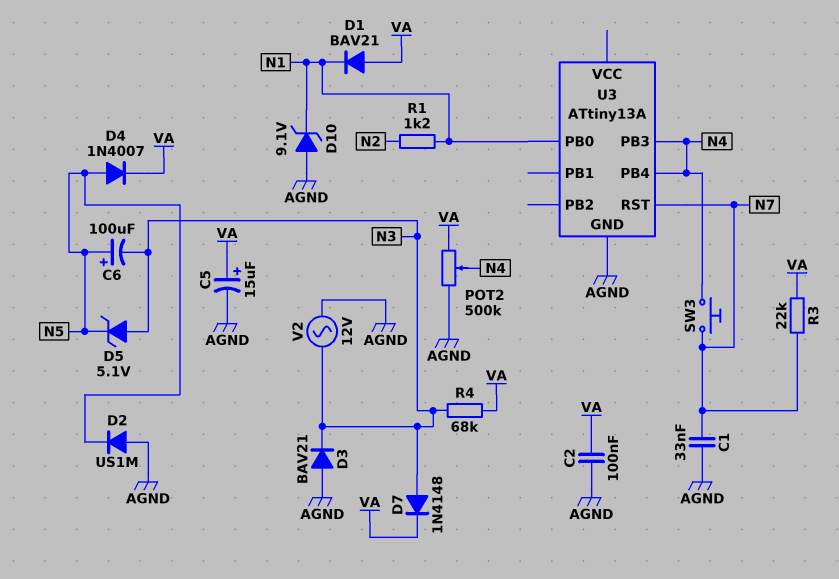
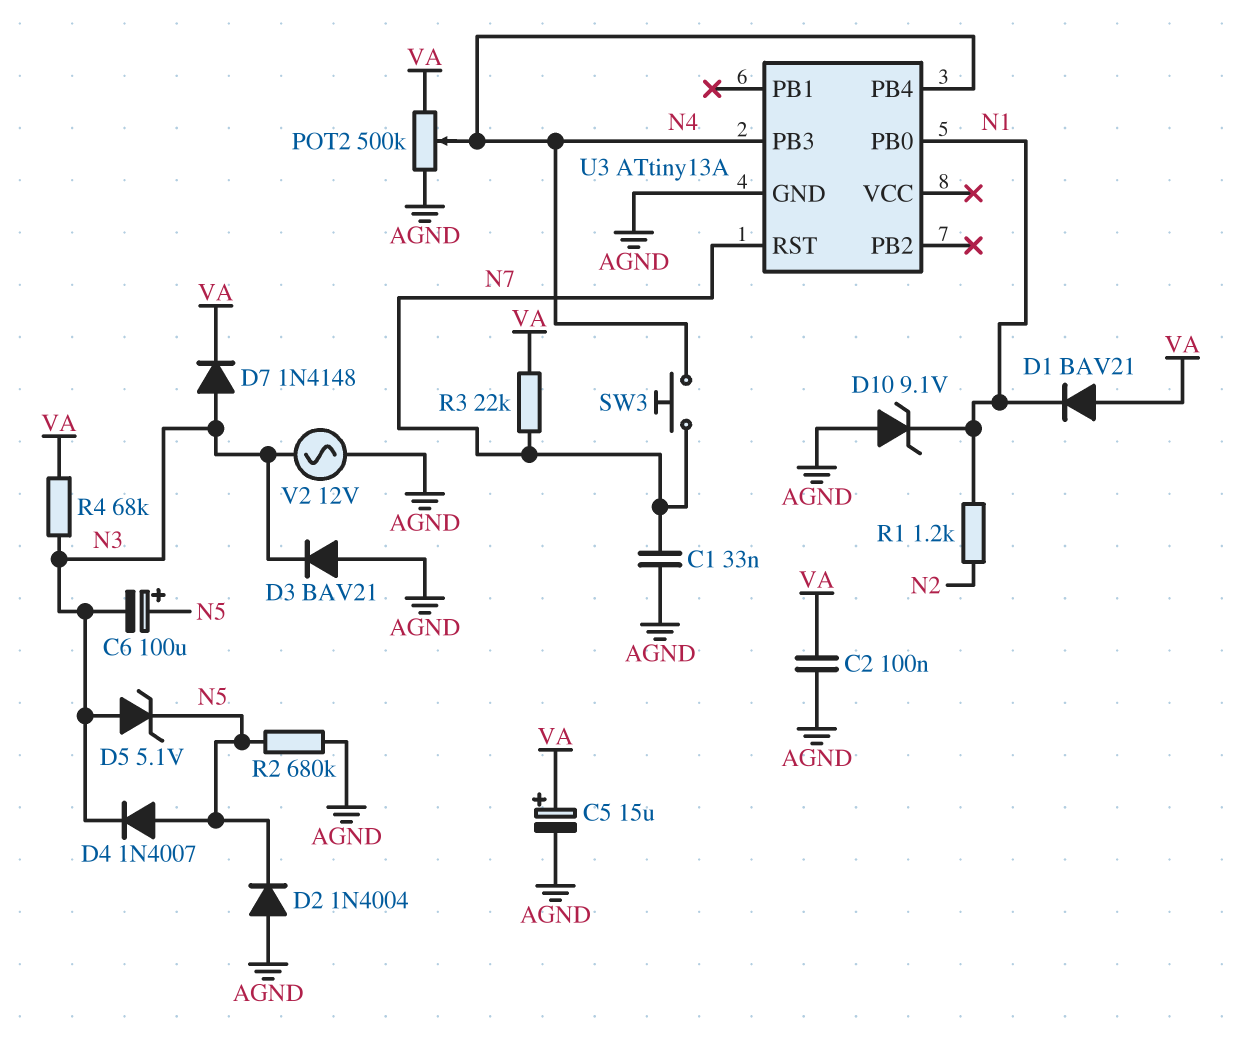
D2: diode US1M (A AGND, K N5) -> diode 1N4004 (A AGND, K N5)
D4: diode 1N4007 (A N5, K VA) -> diode 1N4007 (A N5, K N3)
R2: none -> 680k (AGND, N5)

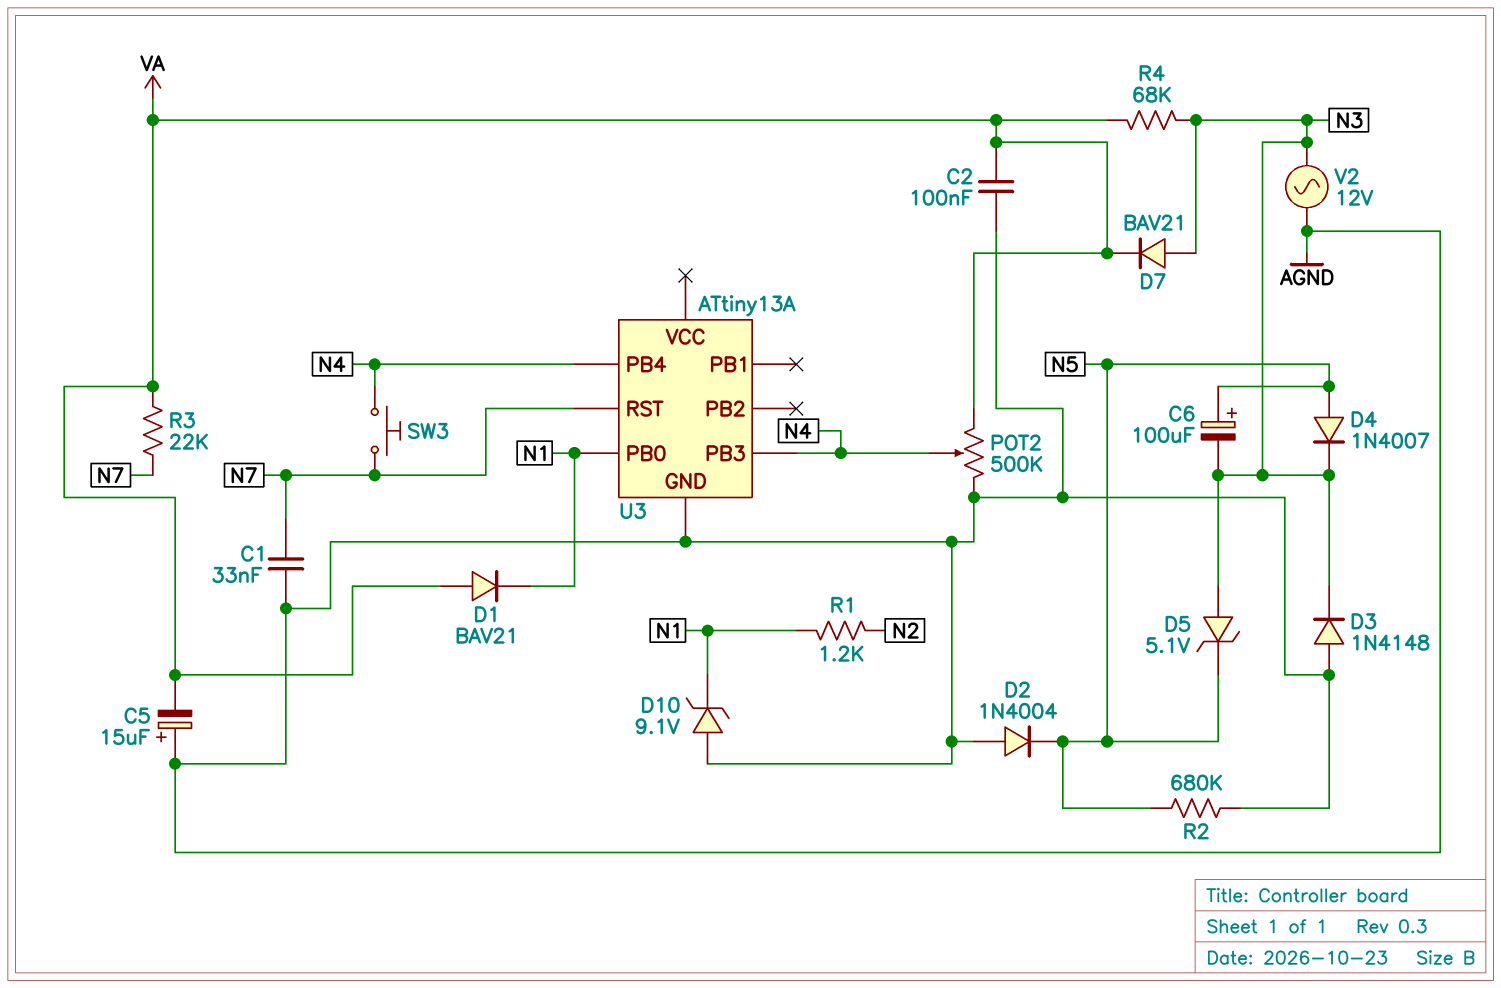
C5: 15uF (plus VA, minus AGND) -> 15uF (plus AGND, minus VA)
D3: diode BAV21 (A AGND, K N3) -> diode 1N4148 (A AGND, K N3)
D7: diode 1N4148 (A N3, K VA) -> diode BAV21 (A N3, K VA)

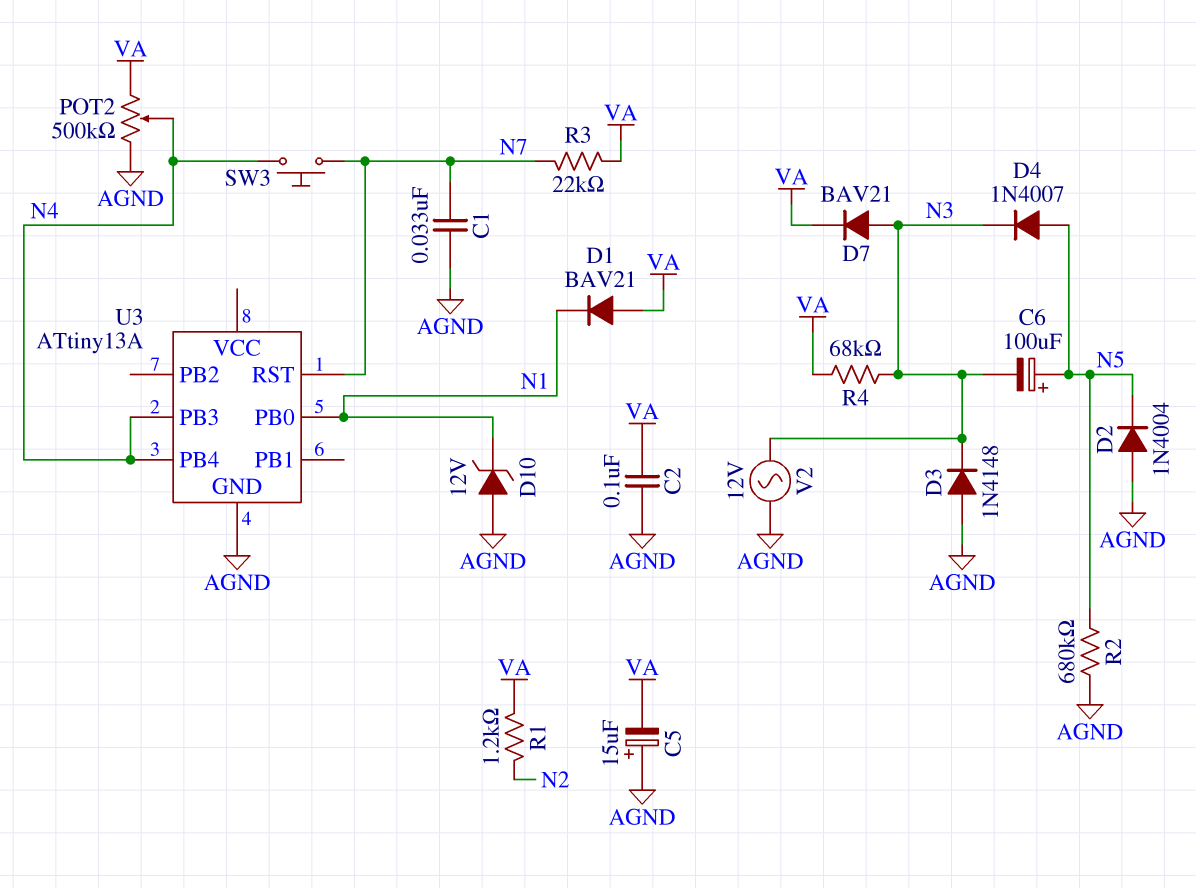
D5: zener 5.1V (A N3, K N5) -> none
D10: zener 9.1V (A AGND, K N1) -> zener 12V (A AGND, K N1)
R1: 1.2k (N1, N2) -> 1.2k (N2, VA)

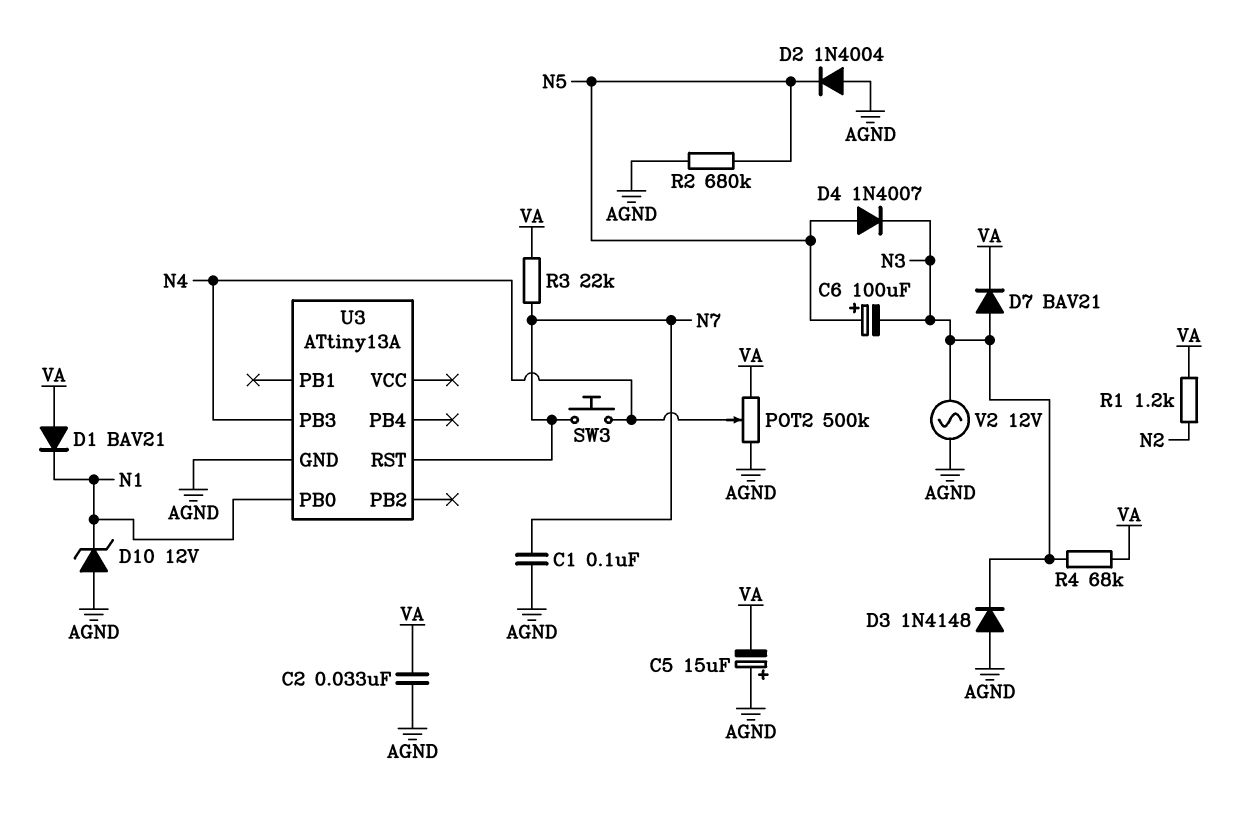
C1: 33nF (AGND, N7) -> 100nF (AGND, N7)
C2: 100nF (AGND, VA) -> 33nF (AGND, VA)
U3 pin PB4: N4 -> none

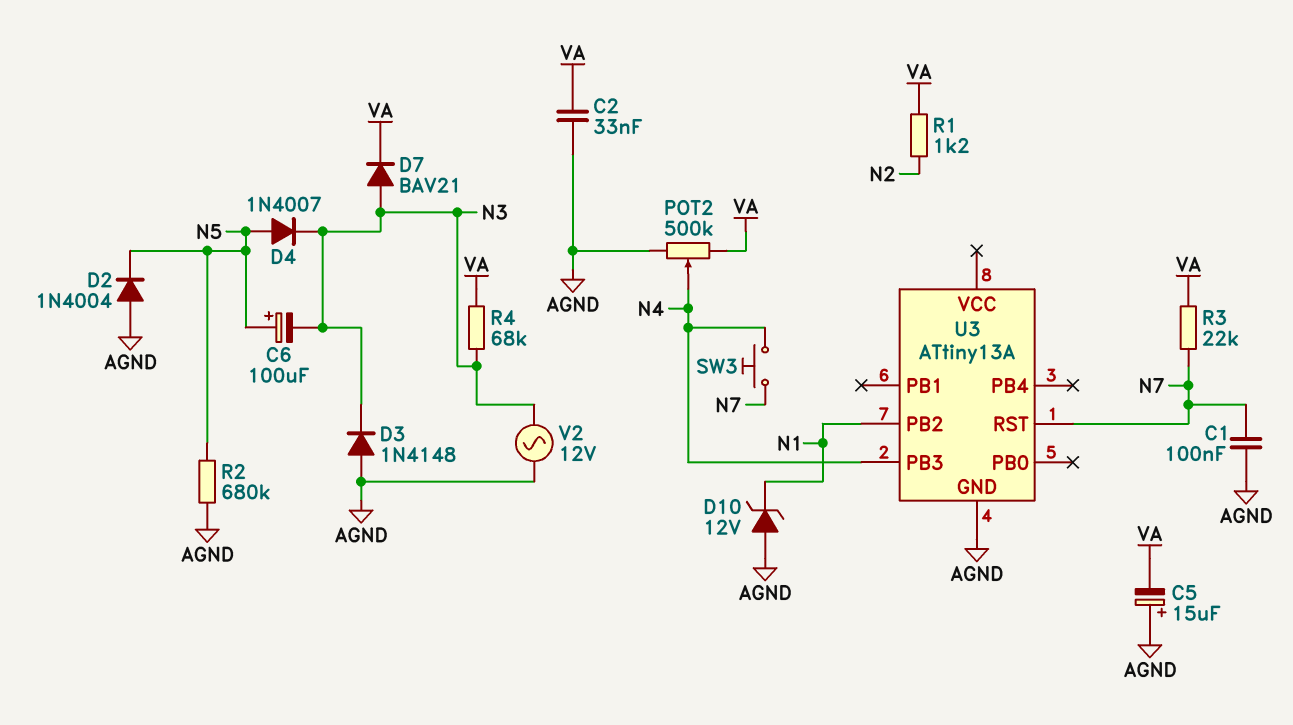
D1: diode BAV21 (A VA, K N1) -> none
U3 pin PB0: N1 -> none
U3 pin PB2: none -> N1

